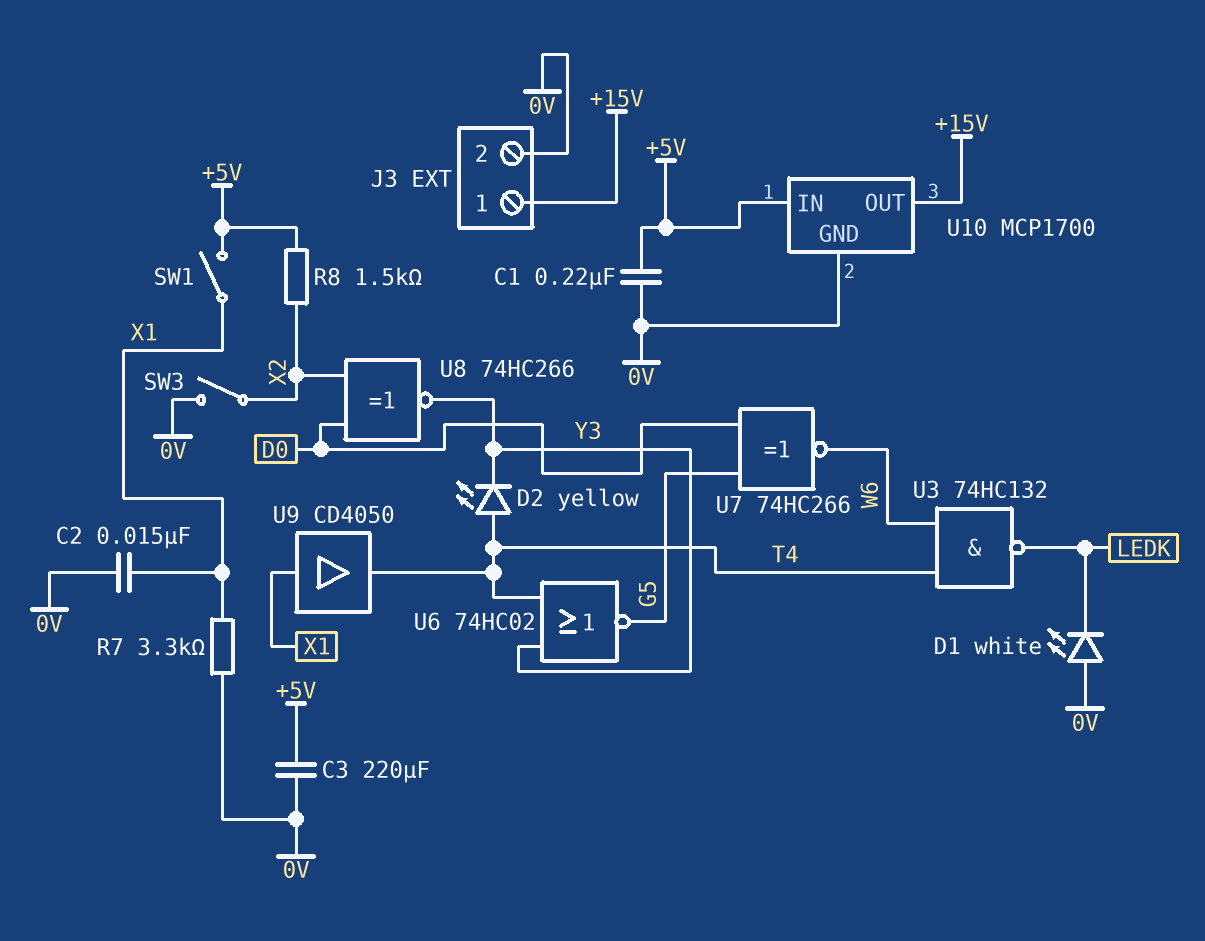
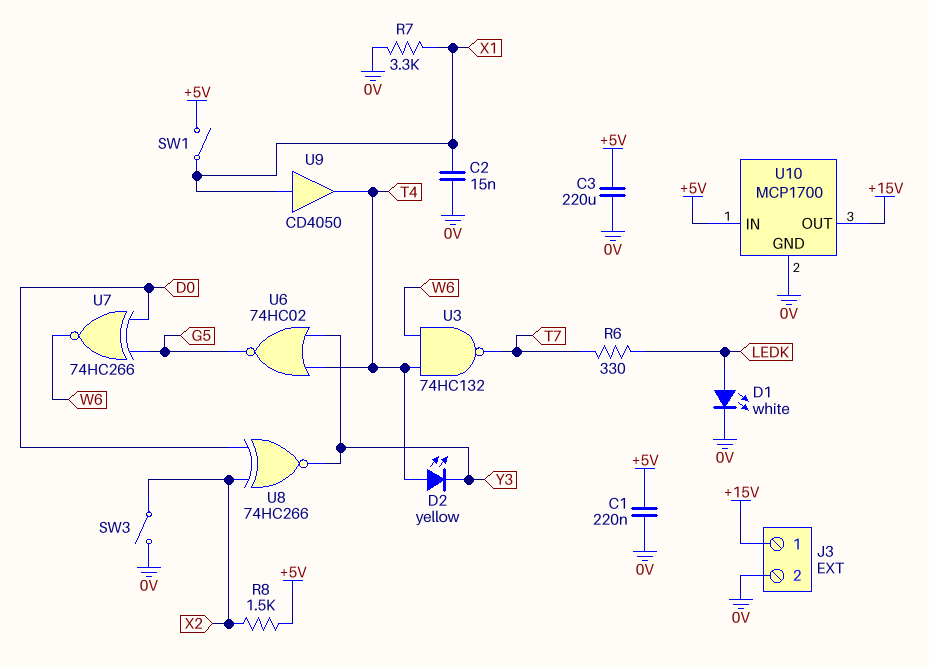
D1: LED white (A 0V, K LEDK) -> LED white (A LEDK, K 0V)
R6: none -> 330 (LEDK, T7)
U3: NAND 74HC132 (in T4, in W6, out LEDK) -> NAND 74HC132 (in T4, in W6, out T7)

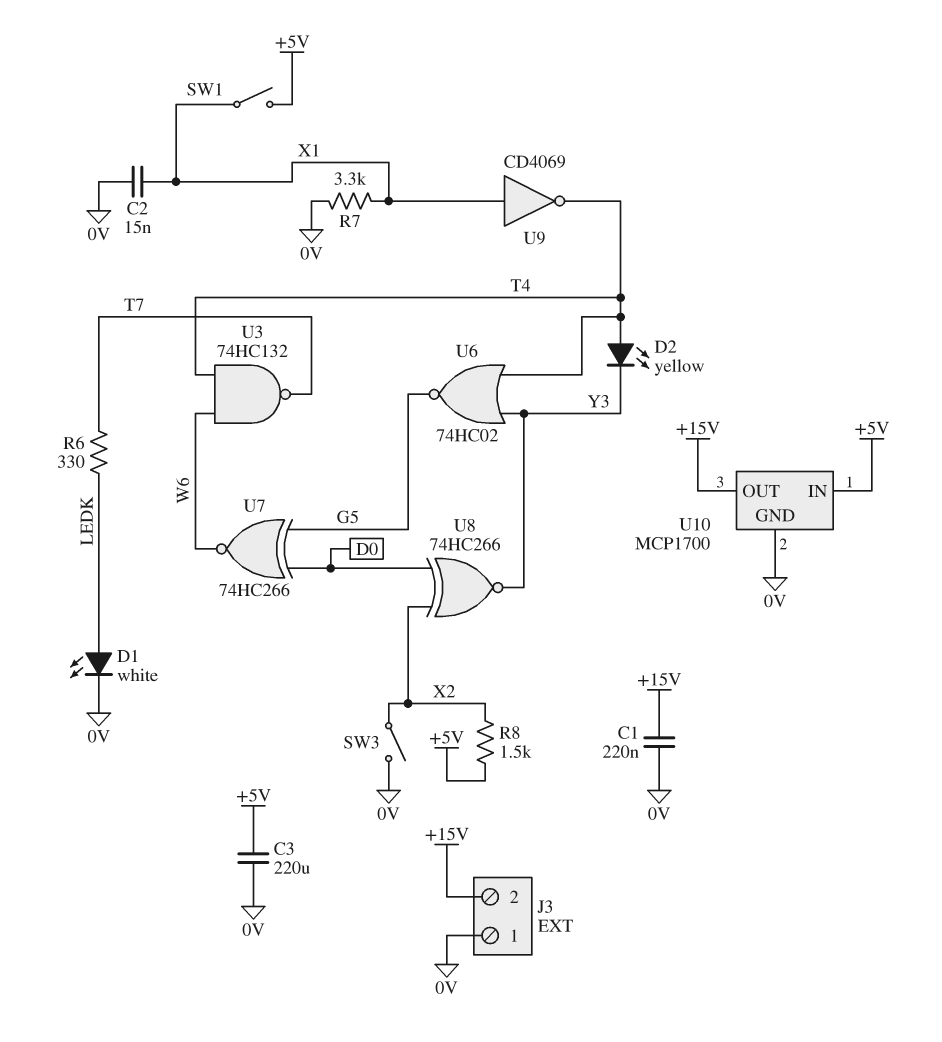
C1: 220nF (+5V, 0V) -> 220nF (+15V, 0V)
J3 pin 1: +15V -> 0V
J3 pin 2: 0V -> +15V
U9: buffer CD4050 (in X1, out T4) -> NOT CD4069 (in X1, out T4)

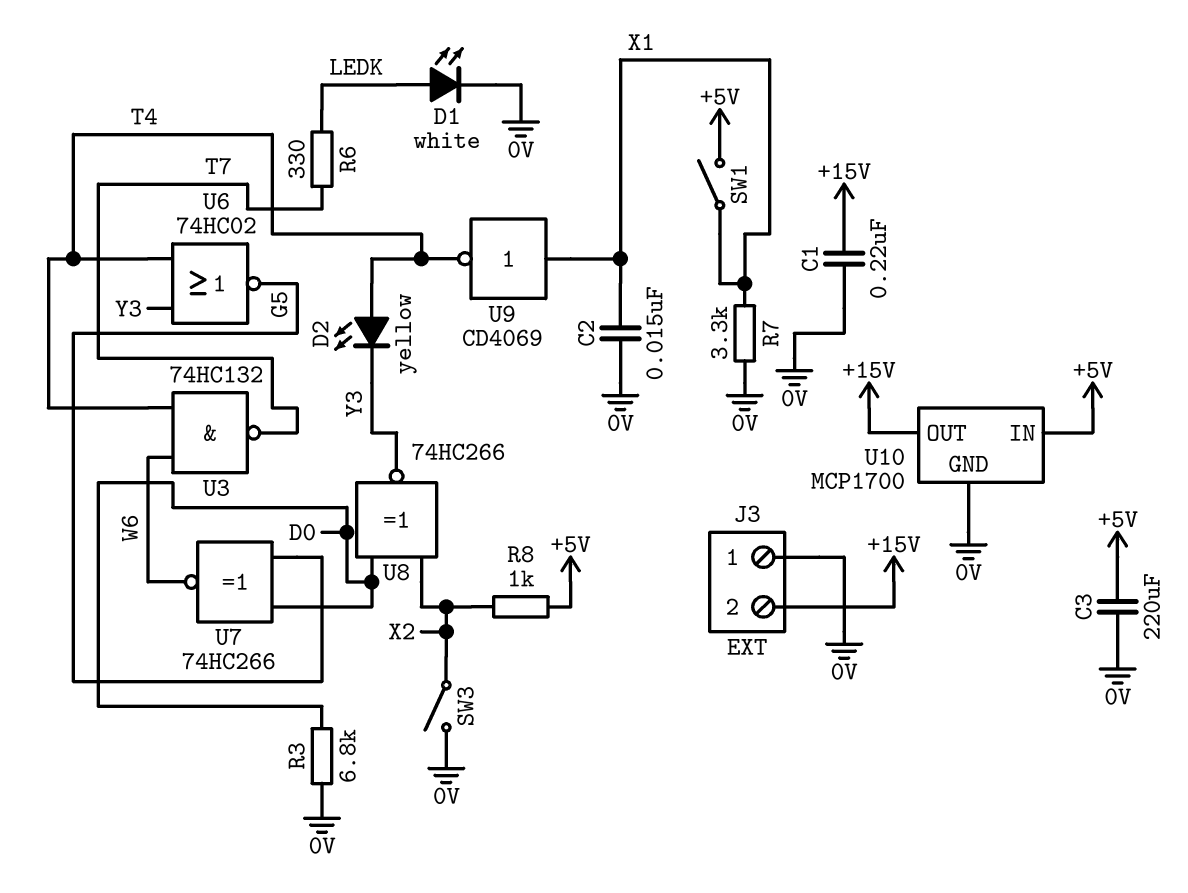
R3: none -> 6.8k (0V, D0)
R8: 1.5k (+5V, X2) -> 1k (+5V, X2)

